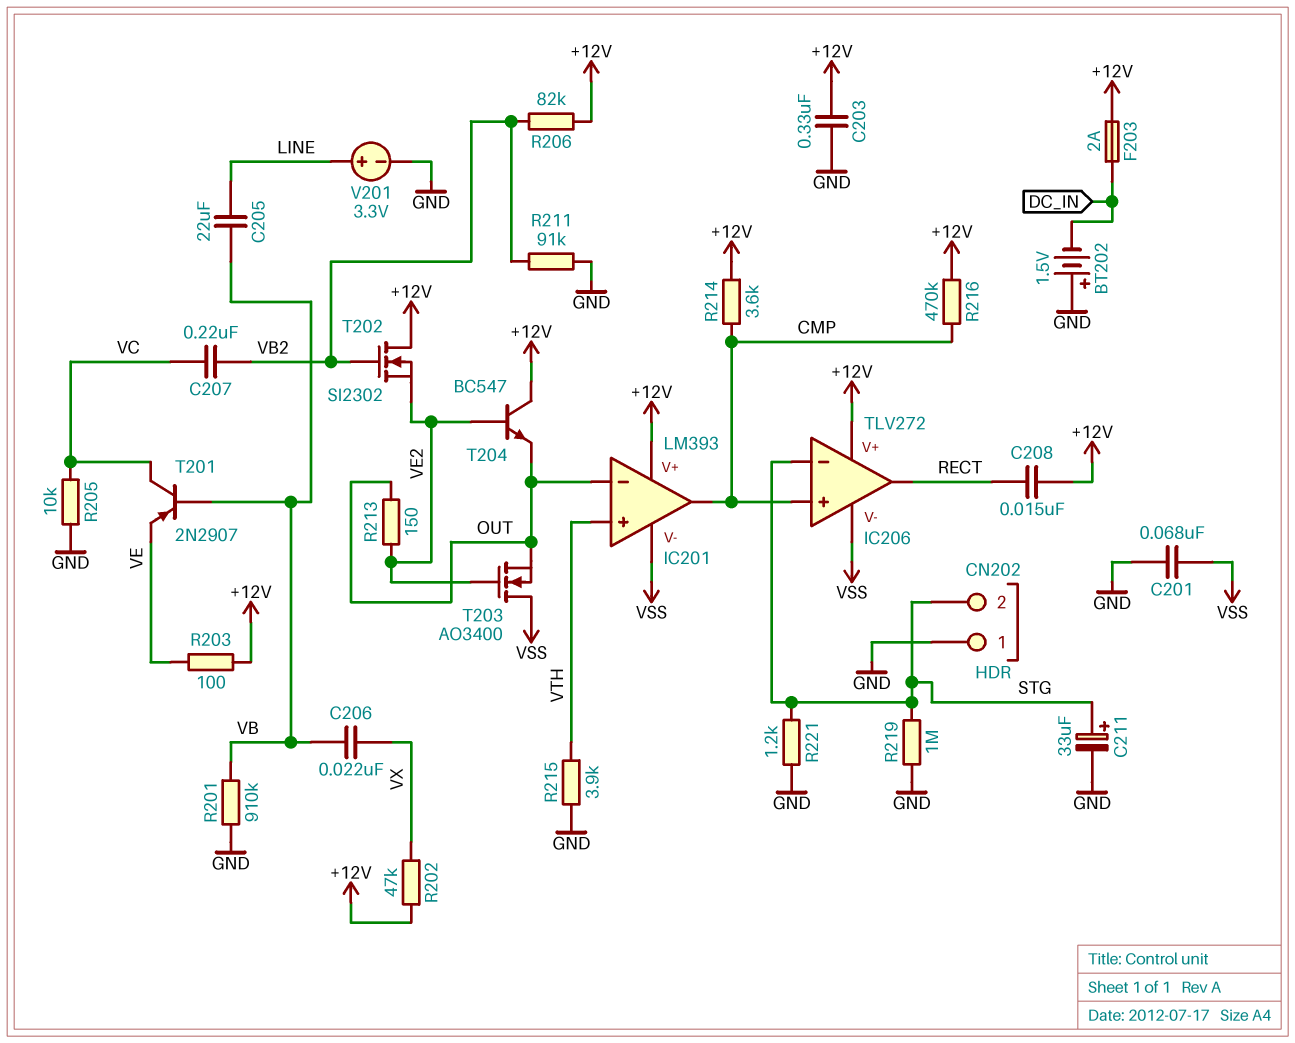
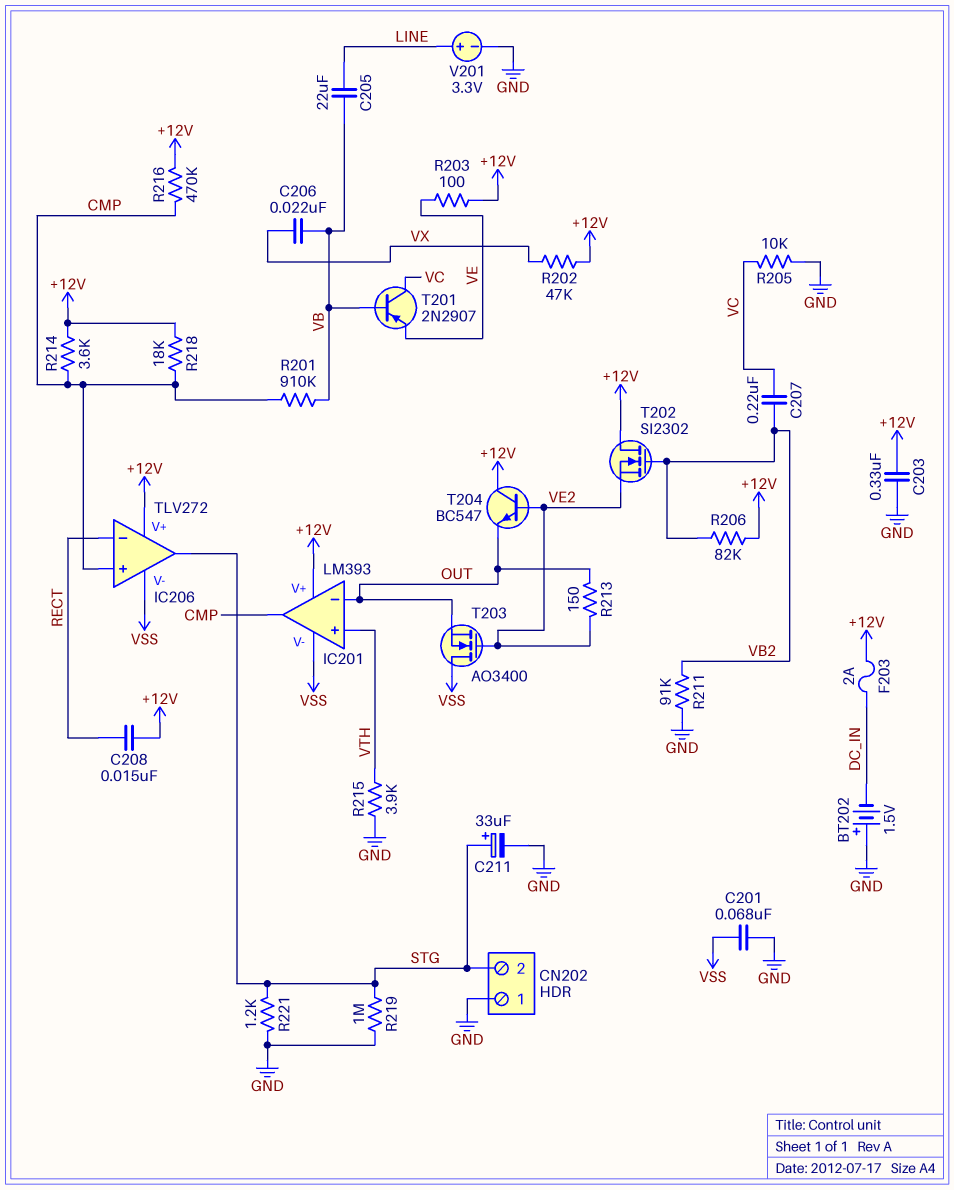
IC206 pin in-: STG -> RECT
IC206 pin out: RECT -> STG
R201: 910k (GND, VB) -> 910k (CMP, VB)
R218: none -> 18k (+12V, CMP)

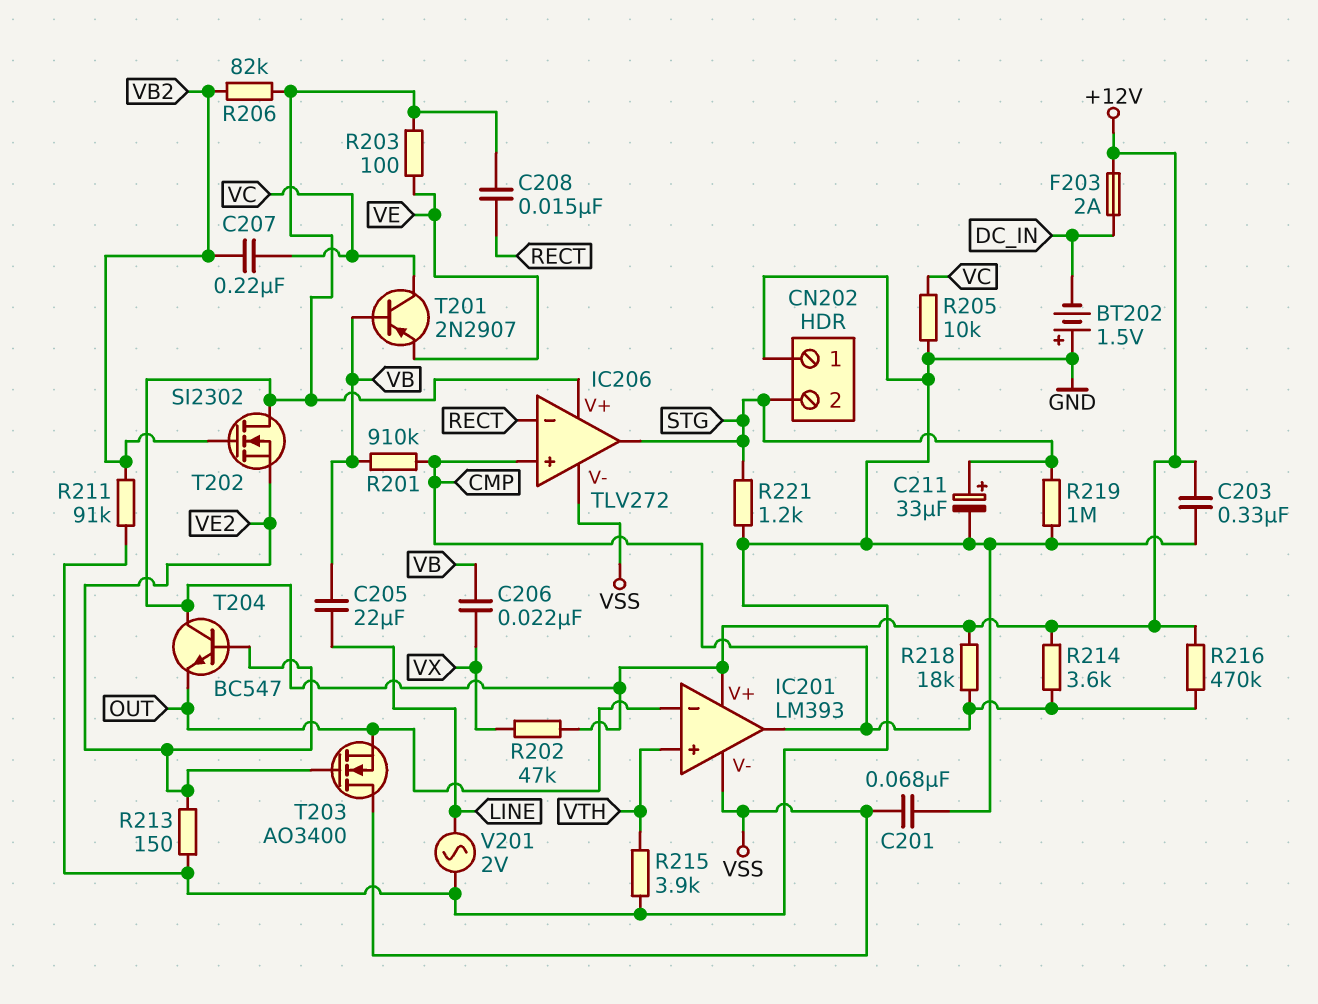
R213: 150 (OUT, VE2) -> 150 (GND, VE2)
V201: 3.3V (plus LINE, minus GND) -> AC 2V (GND, LINE)

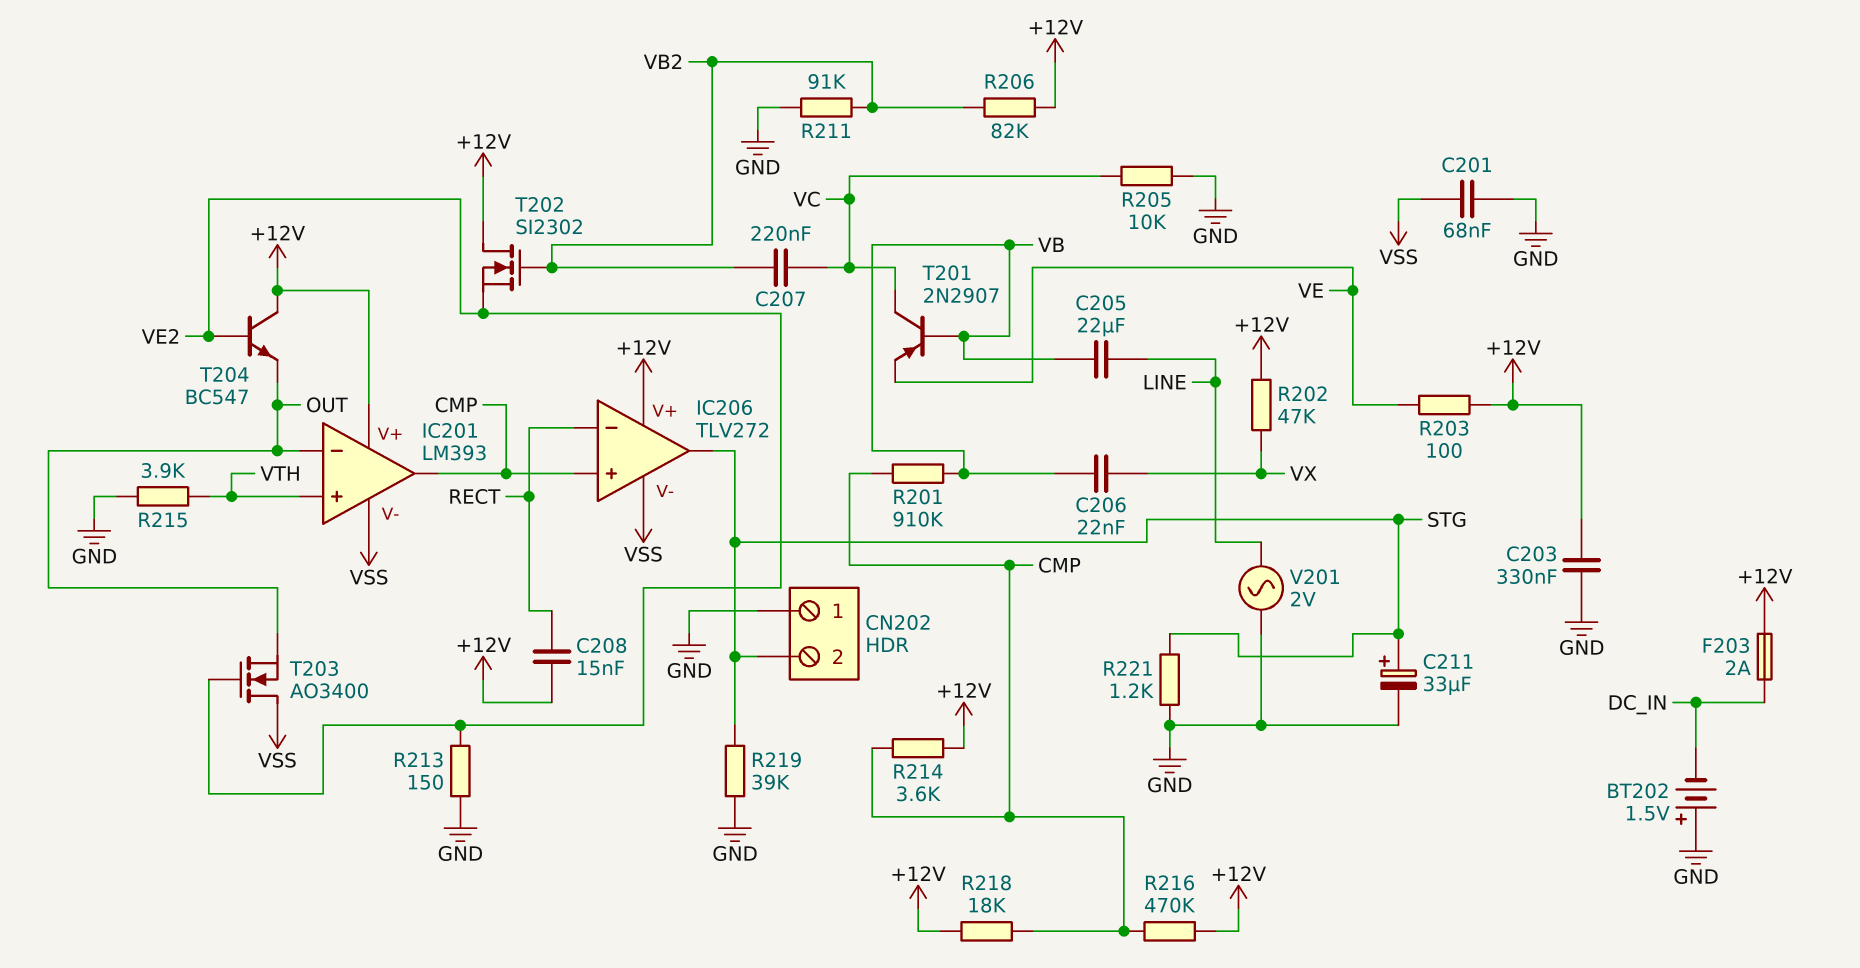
R219: 1M (GND, STG) -> 39k (GND, STG)

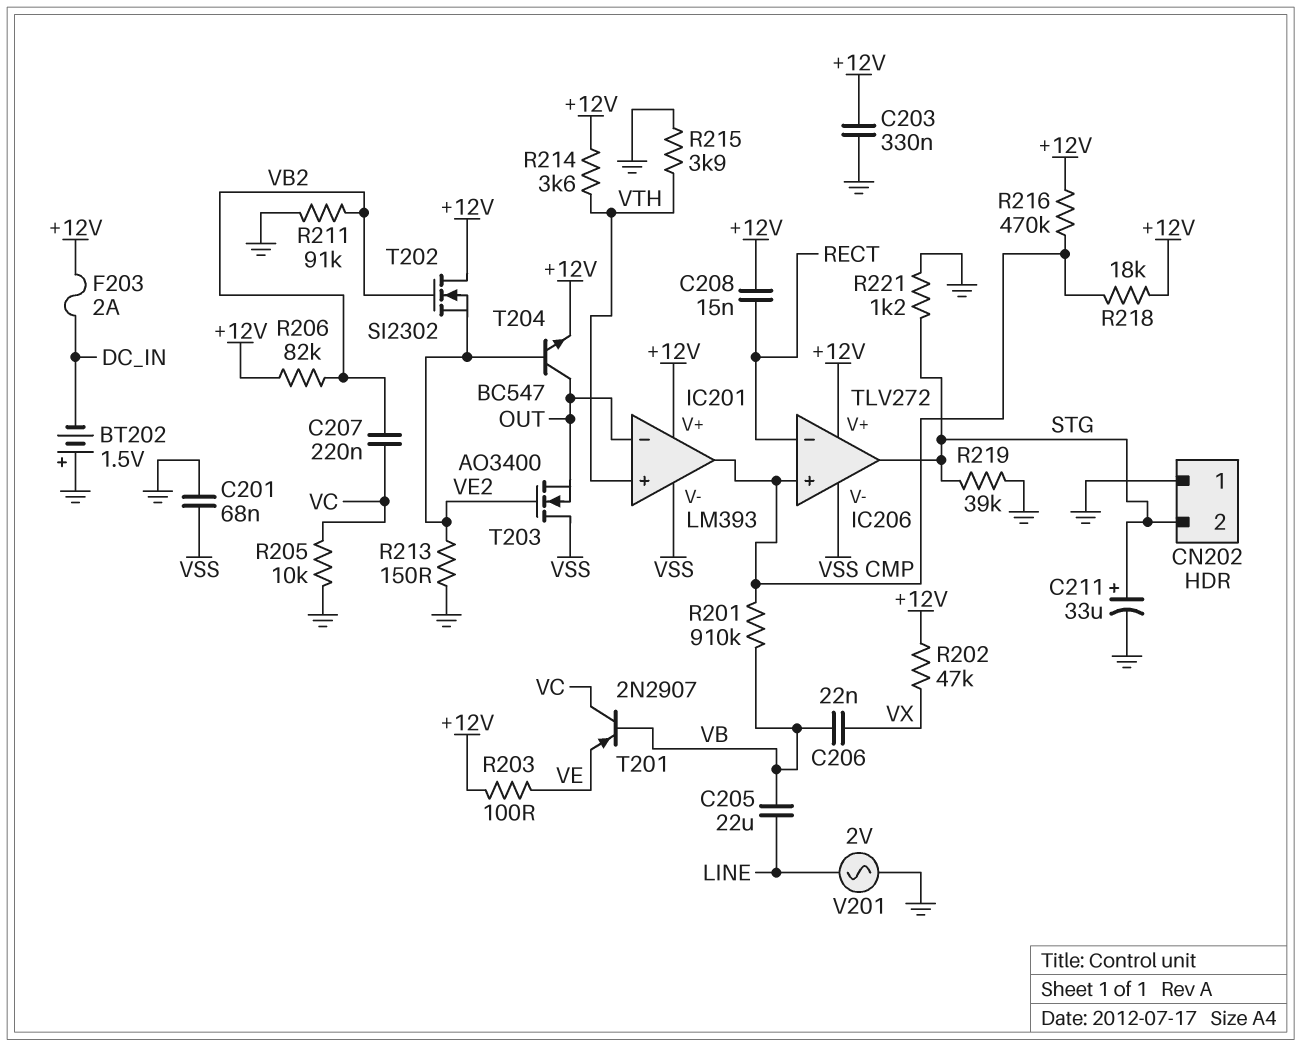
R214: 3.6k (+12V, CMP) -> 3.6k (+12V, VTH)
T204: NPN BC547 (B VE2, C +12V, E OUT) -> NPN BC547 (B VE2, C OUT, E +12V)

